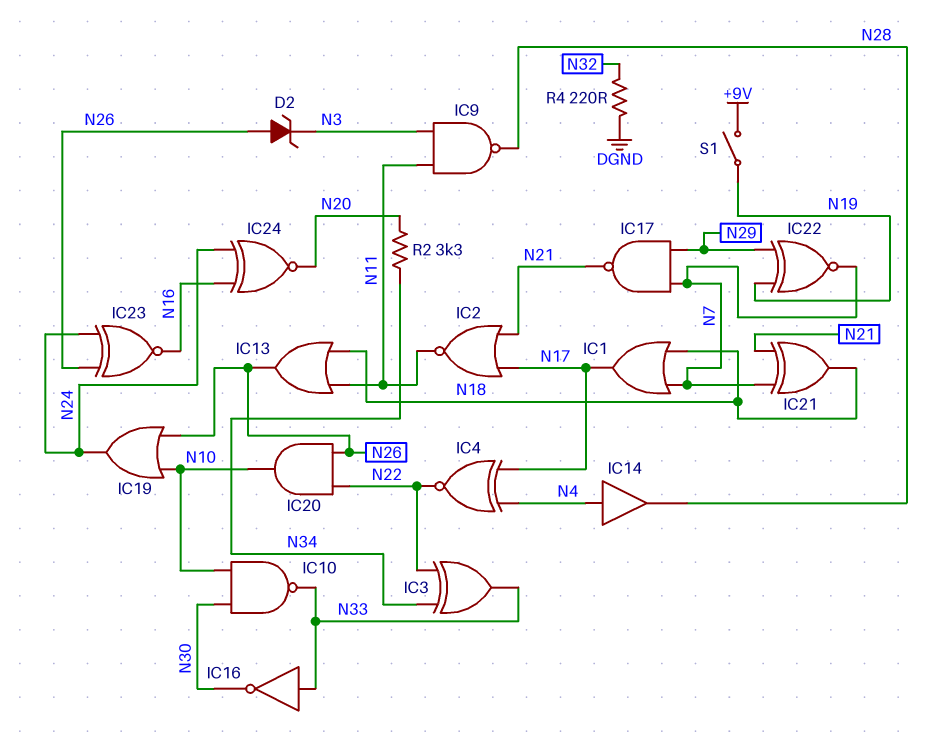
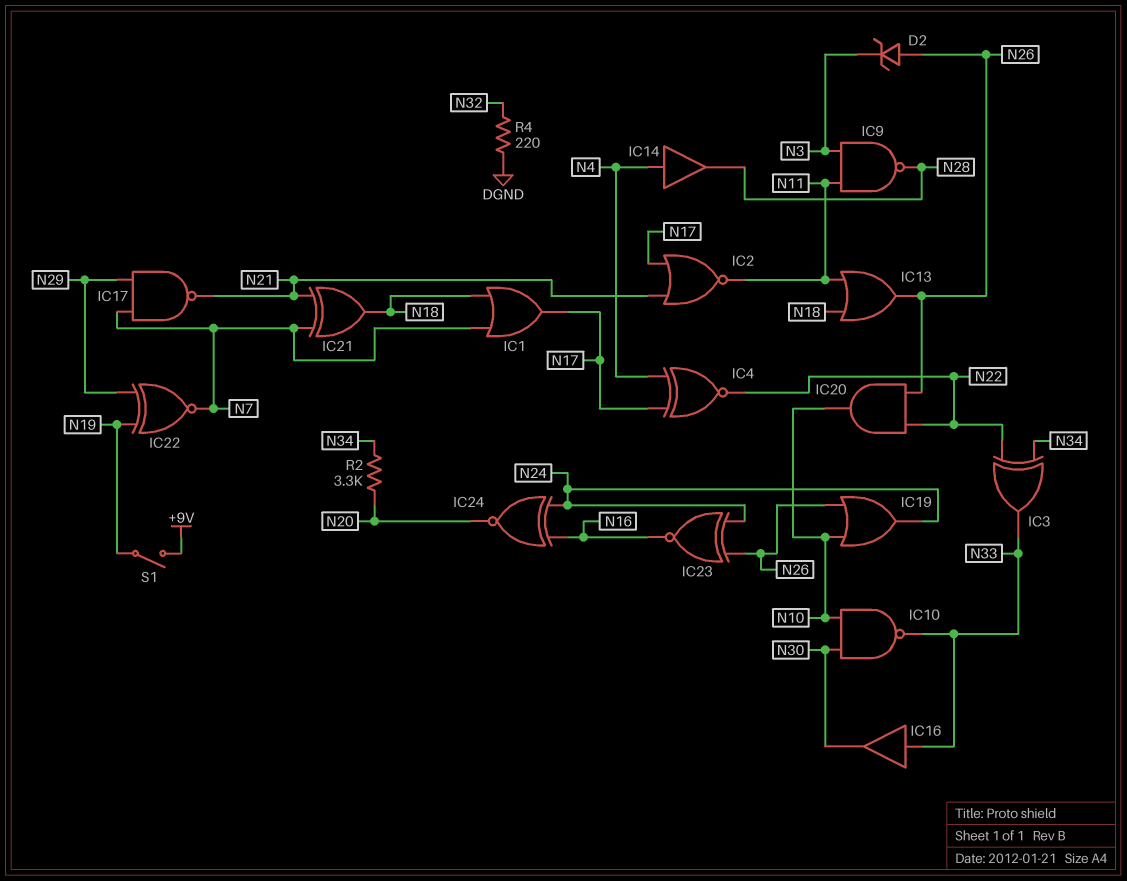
IC16: NOT (in N33, out N30) -> buffer (in N33, out N30)

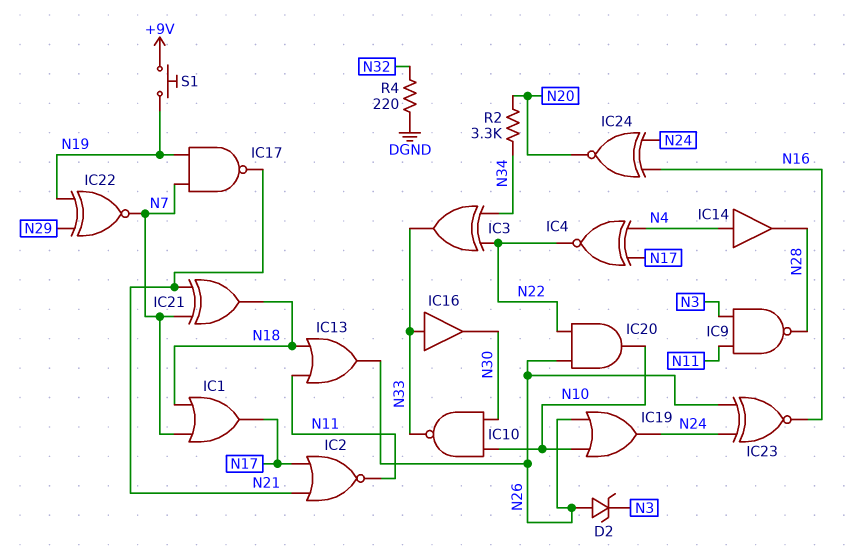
IC17: NAND (in N7, in N29, out N21) -> NAND (in N7, in N19, out N21)
S1: switch (+9V, N19) -> button (+9V, N19)

